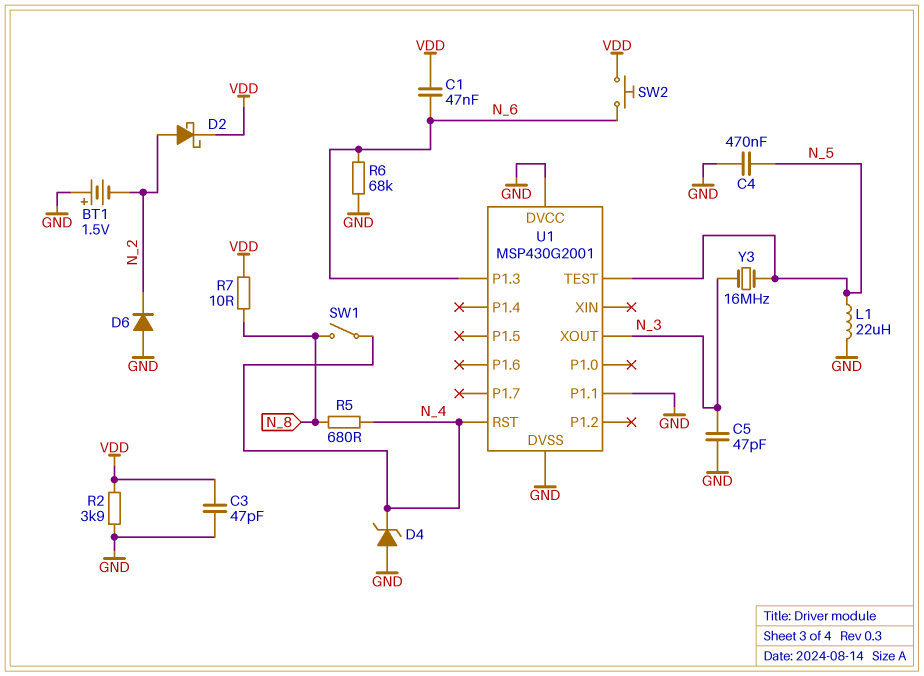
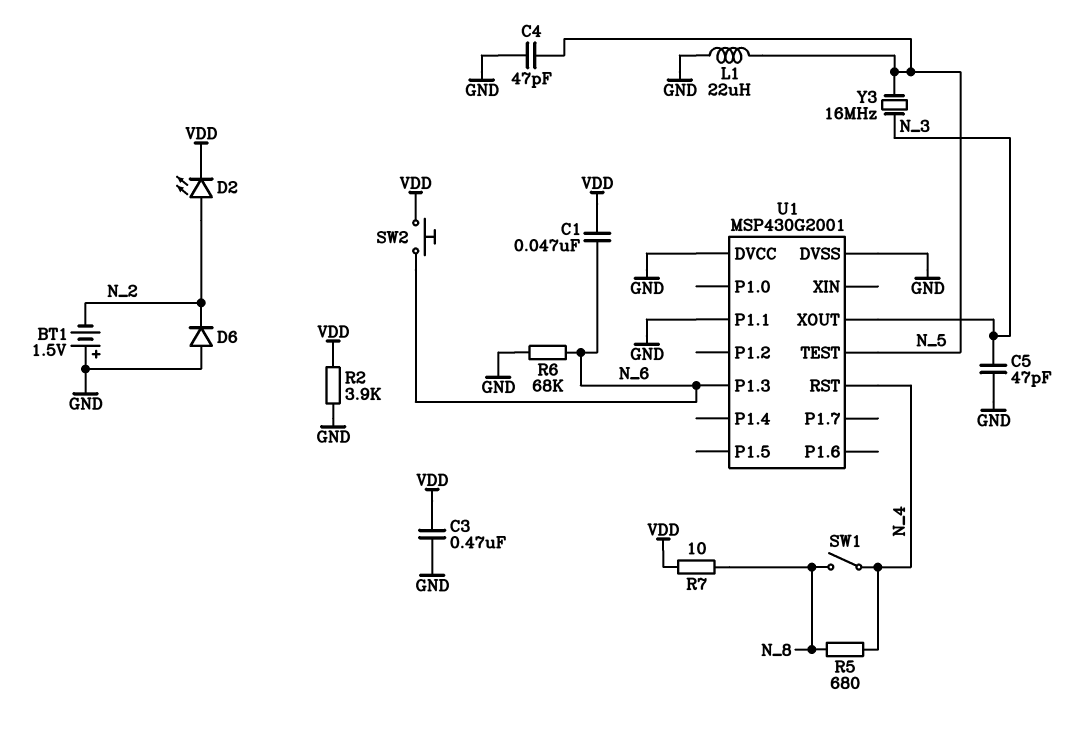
C3: 47pF (GND, VDD) -> 470nF (GND, VDD)
C4: 470nF (GND, N_5) -> 47pF (GND, N_5)
D2: schottky (A N_2, K VDD) -> LED (A N_2, K VDD)
D4: zener (A GND, K N_4) -> none

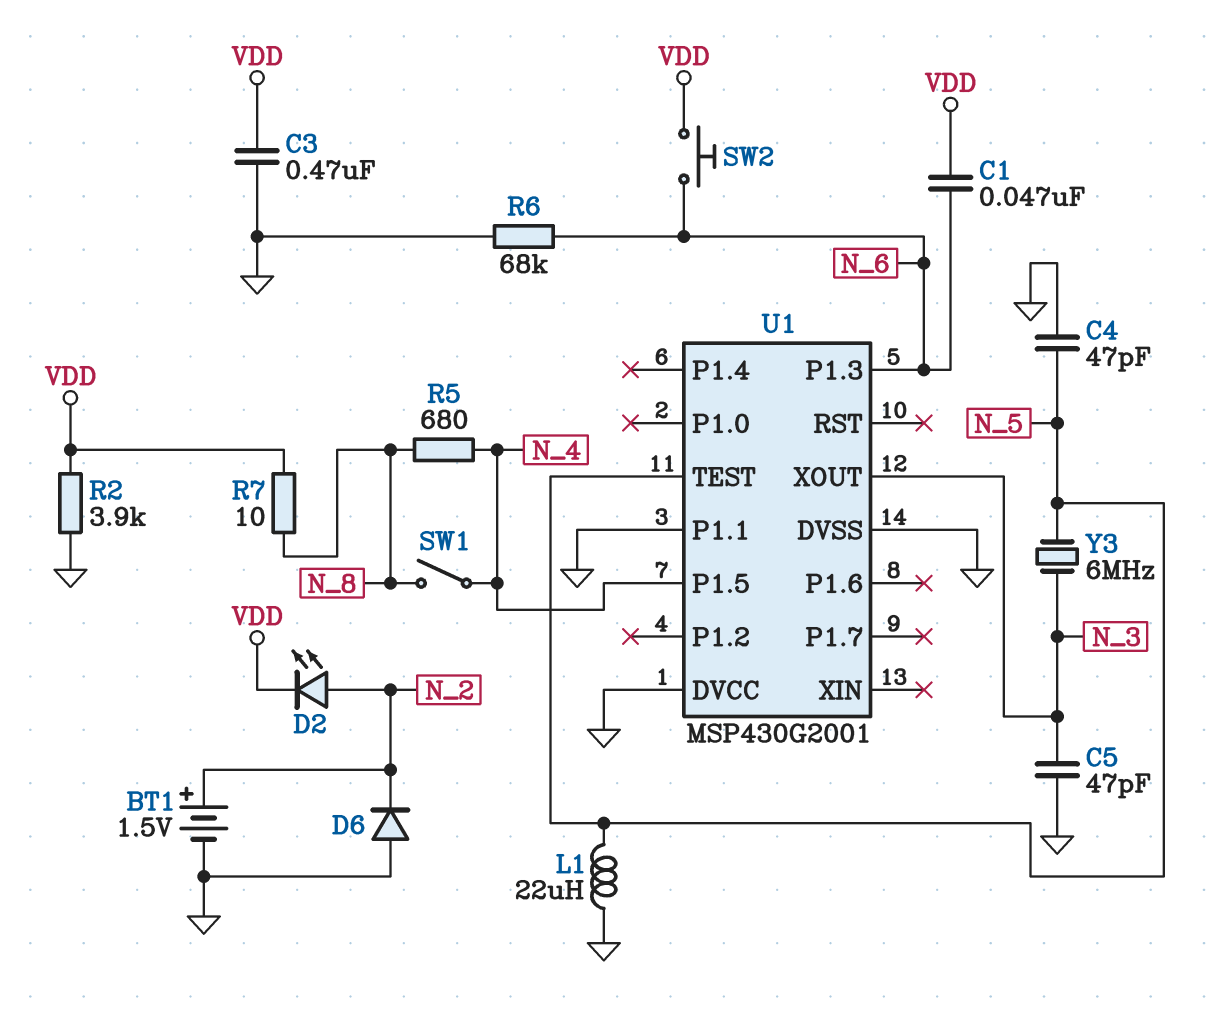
BT1: 1.5V (plus GND, minus N_2) -> 1.5V (plus N_2, minus GND)
U1 pin P1.5: none -> N_4
U1 pin RST: N_4 -> none
Y3: 16MHz (N_3, N_5) -> 6MHz (N_3, N_5)

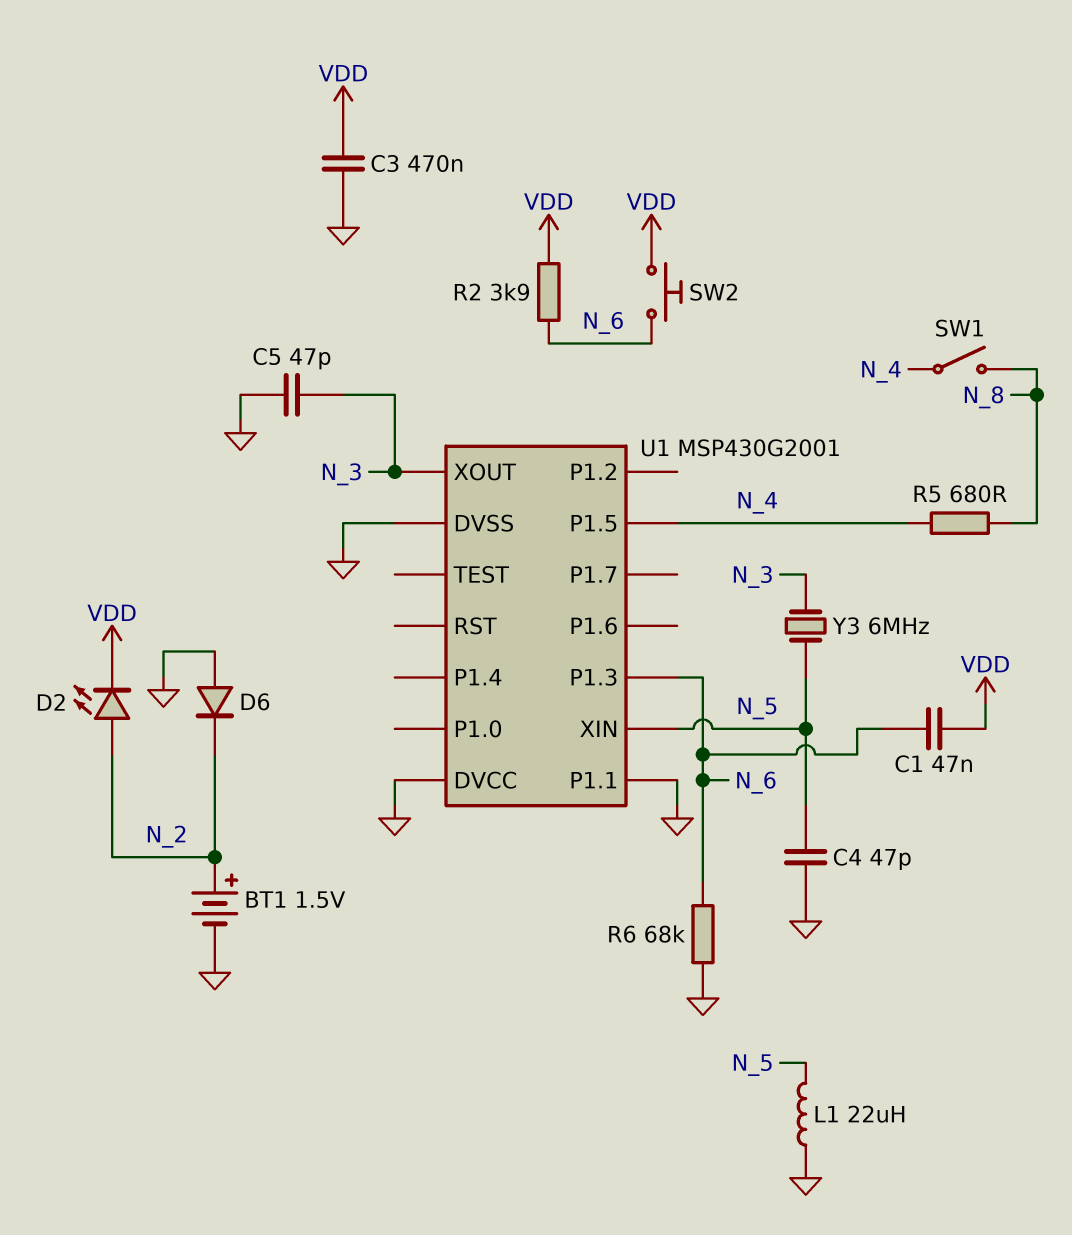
R2: 3.9k (GND, VDD) -> 3.9k (N_6, VDD)
R7: 10 (N_8, VDD) -> none
U1 pin TEST: N_5 -> none
U1 pin XIN: none -> N_5

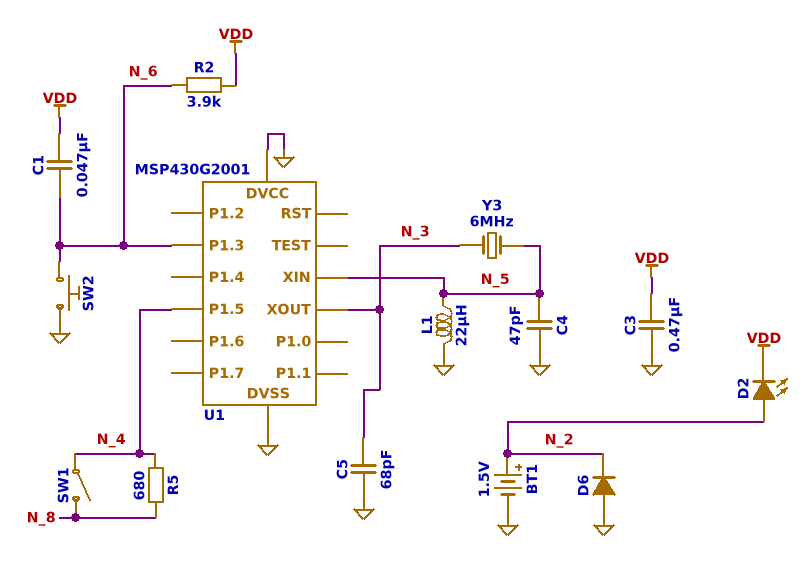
C5: 47pF (GND, N_3) -> 68pF (GND, N_3)
R6: 68k (GND, N_6) -> none
SW2: button (N_6, VDD) -> button (GND, N_6)
U1 pin P1.1: GND -> none

